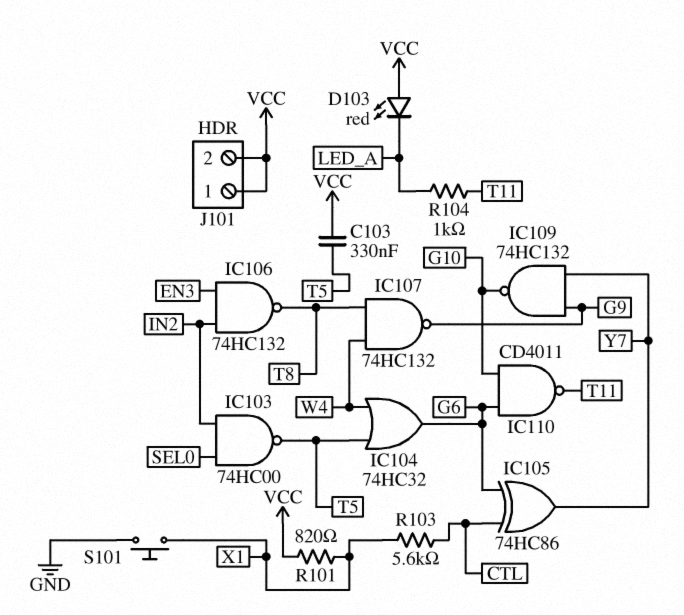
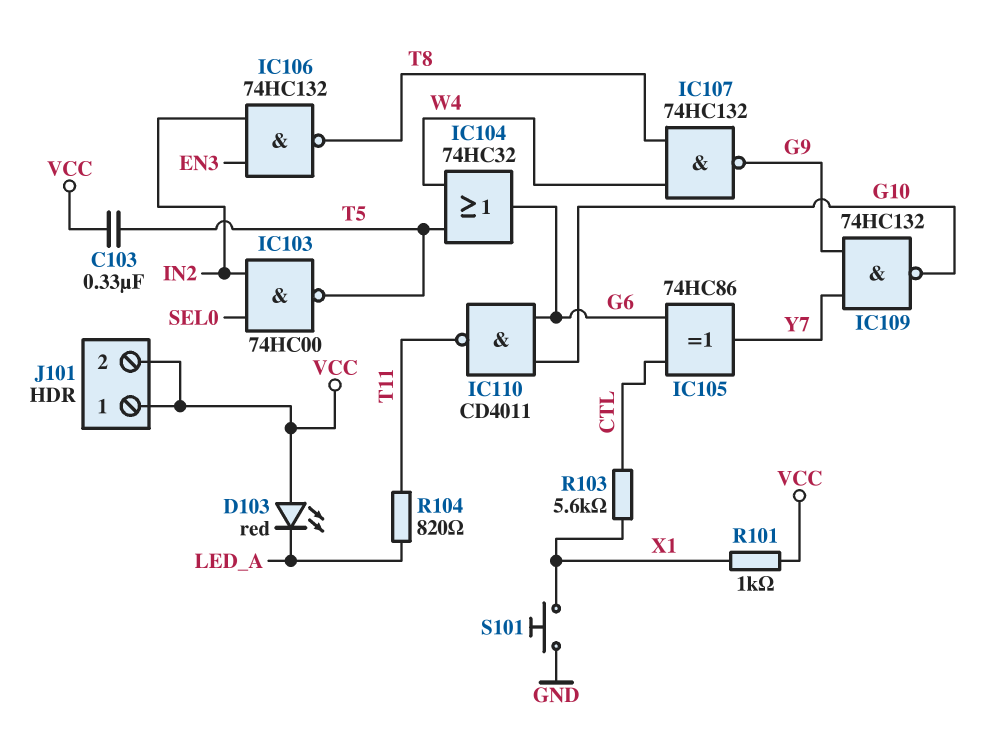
R101: 820 (VCC, X1) -> 1k (VCC, X1)
R104: 1k (LED_A, T11) -> 820 (LED_A, T11)

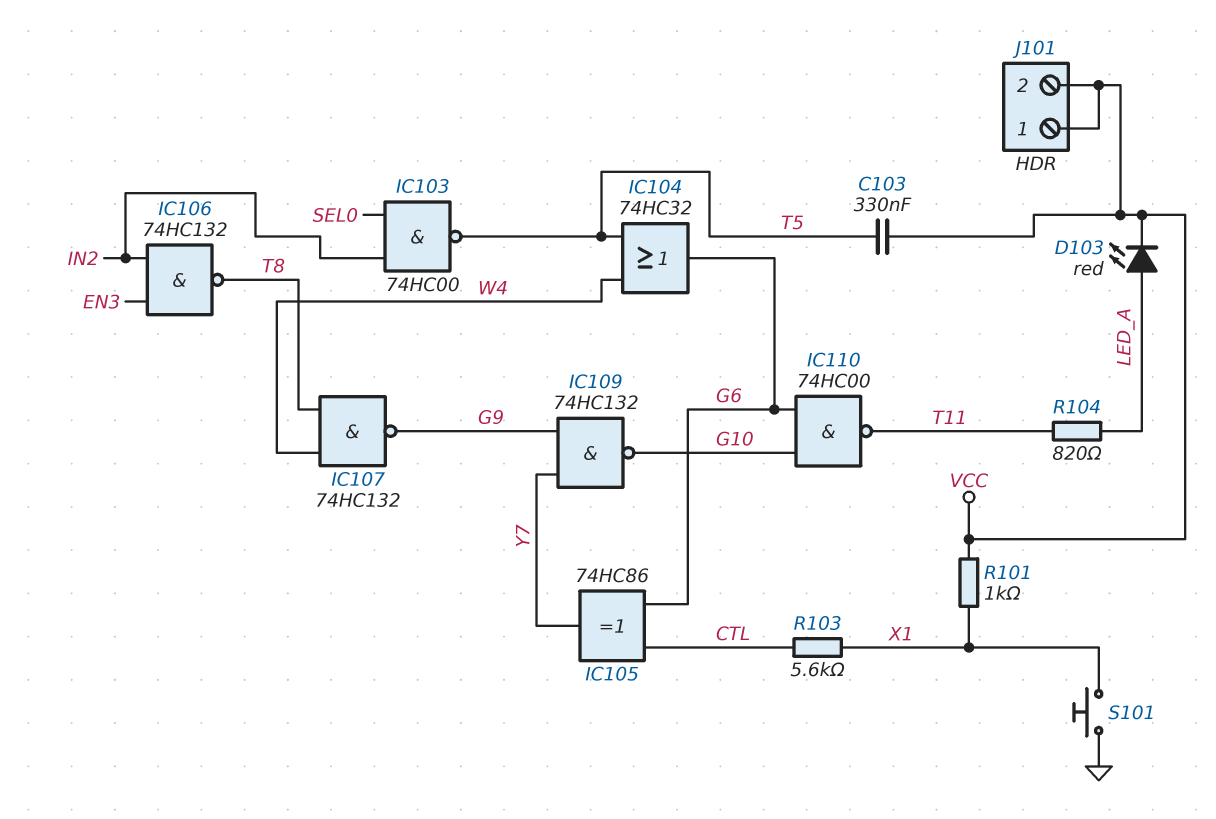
D103: LED red (A VCC, K LED_A) -> LED red (A LED_A, K VCC)
IC110: NAND CD4011 (in G6, in G10, out T11) -> NAND 74HC00 (in G6, in G10, out T11)

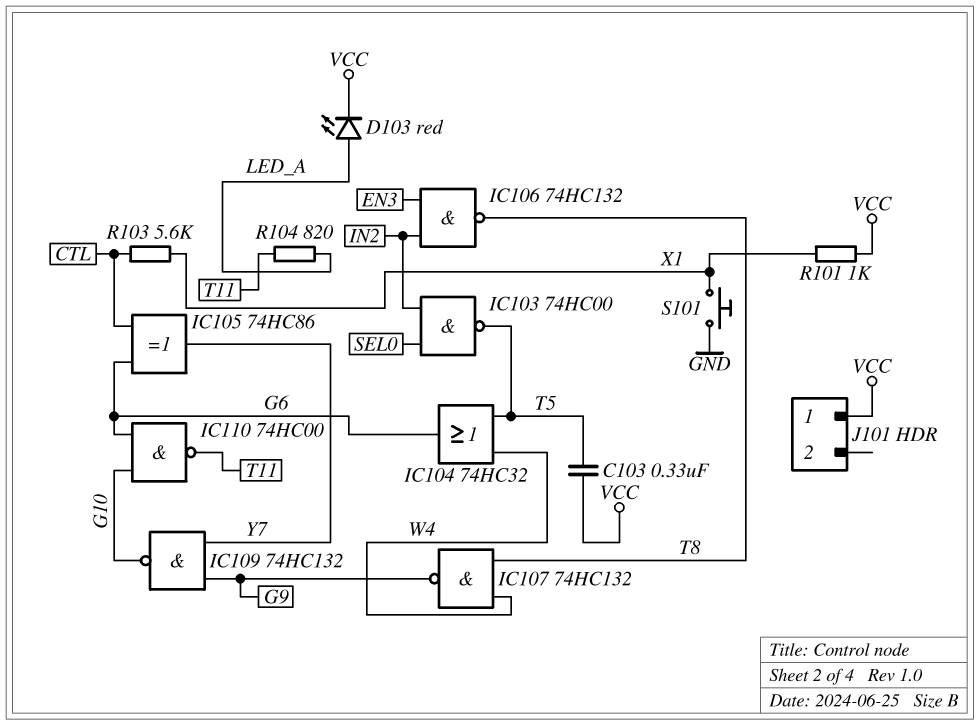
J101 pin 2: VCC -> none

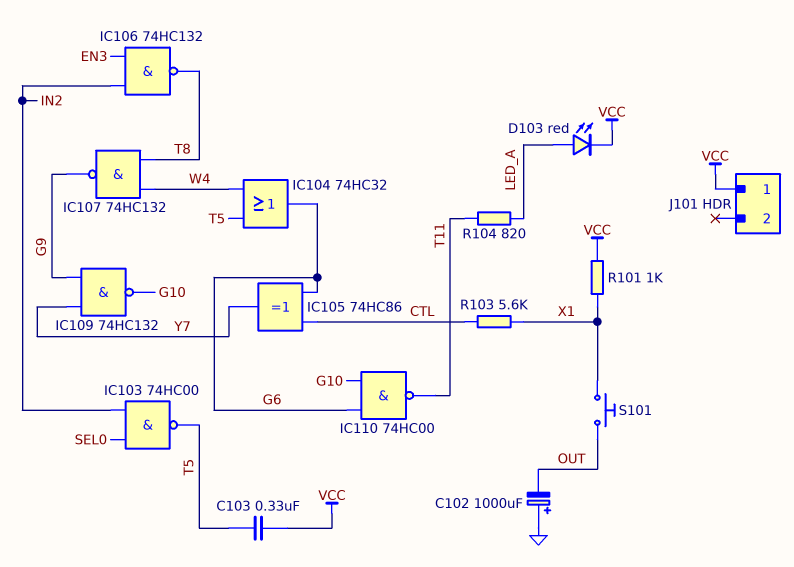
C102: none -> 1000uF (plus GND, minus OUT)
S101: button (GND, X1) -> button (OUT, X1)

